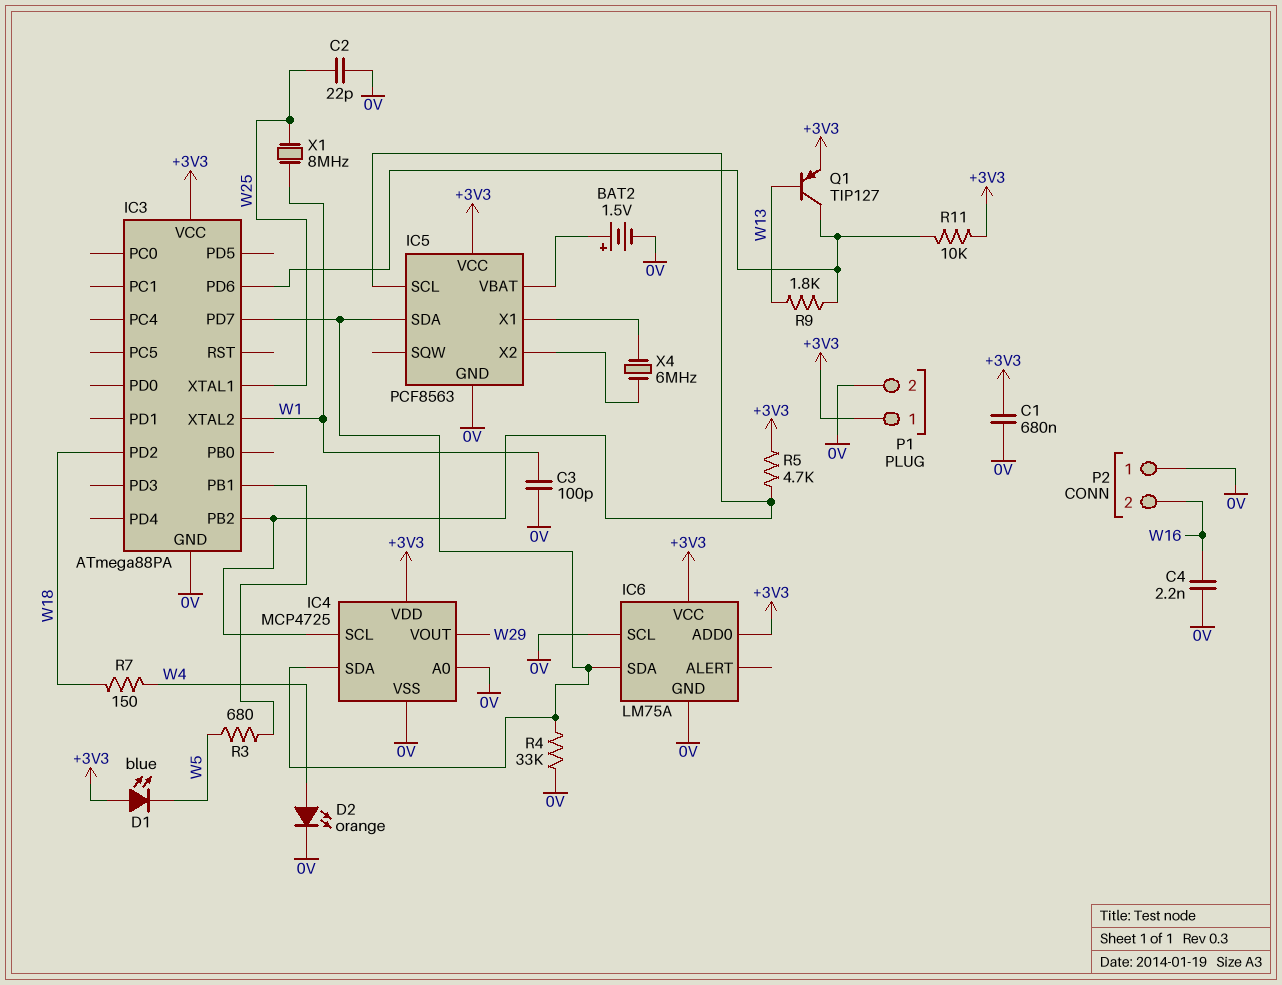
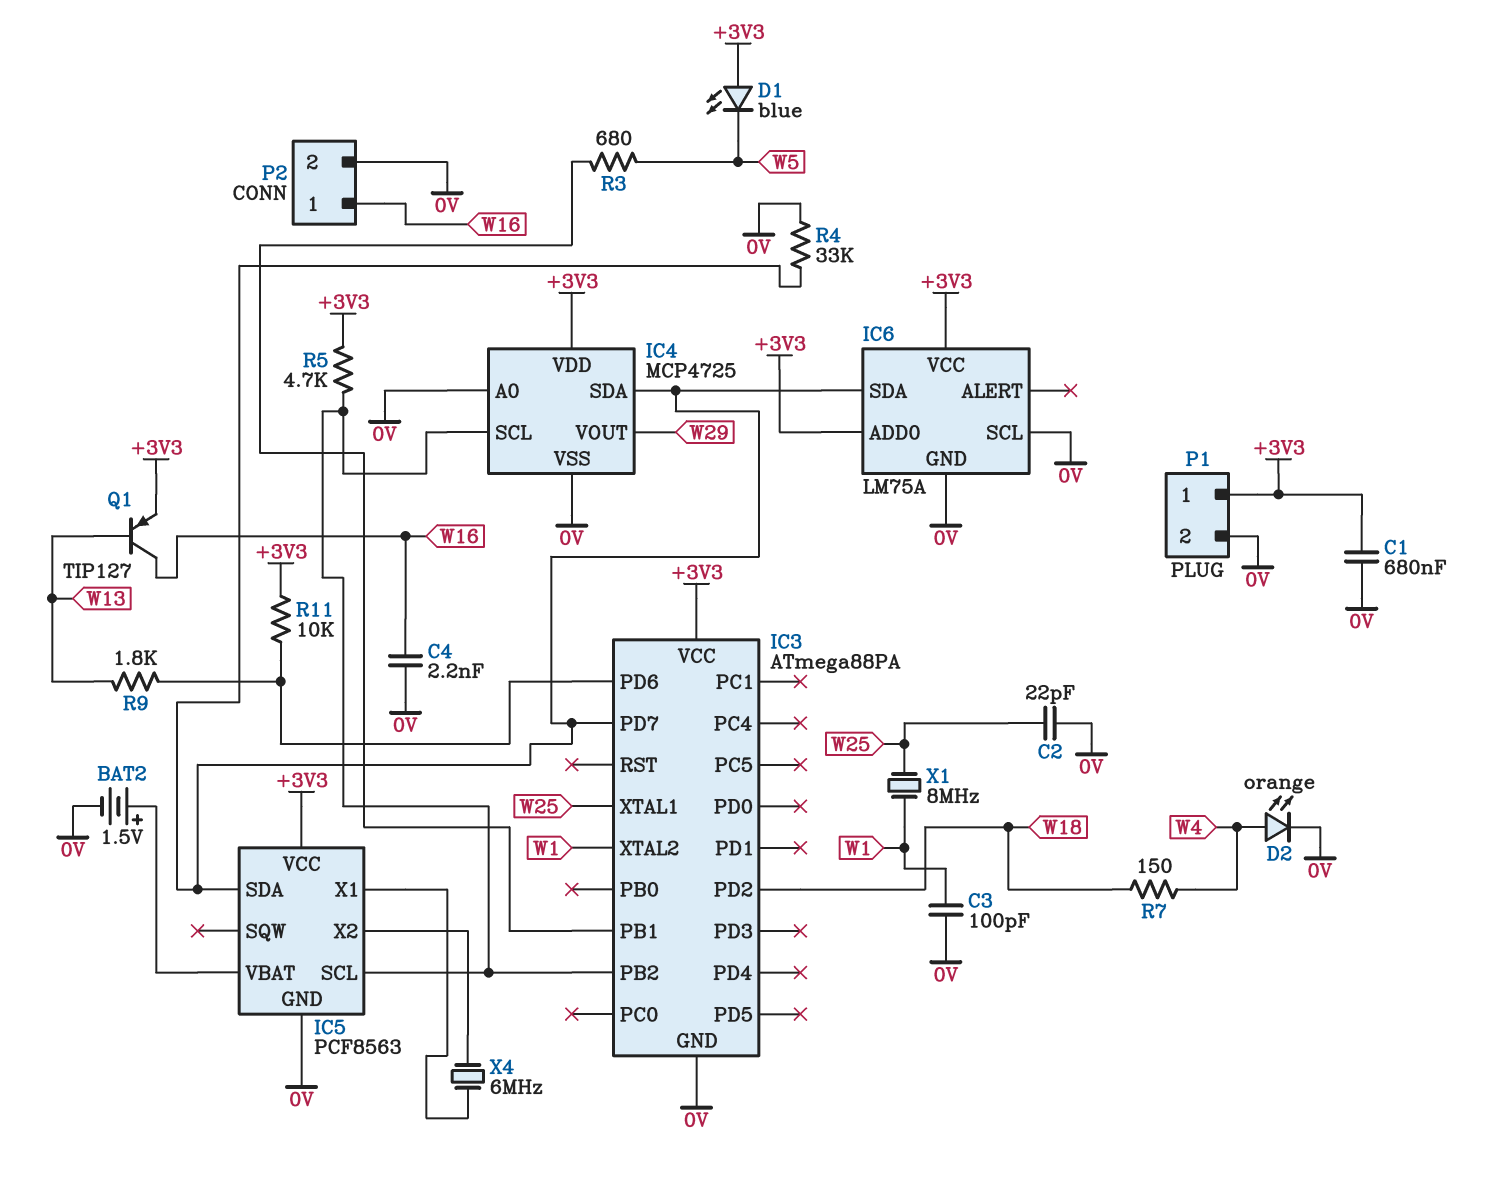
P2 pin 1: 0V -> W16
P2 pin 2: W16 -> 0V
Q1: PNP TIP127 (B W13, C IC3/PD6, E +3V3) -> PNP TIP127 (B W13, C W16, E +3V3)

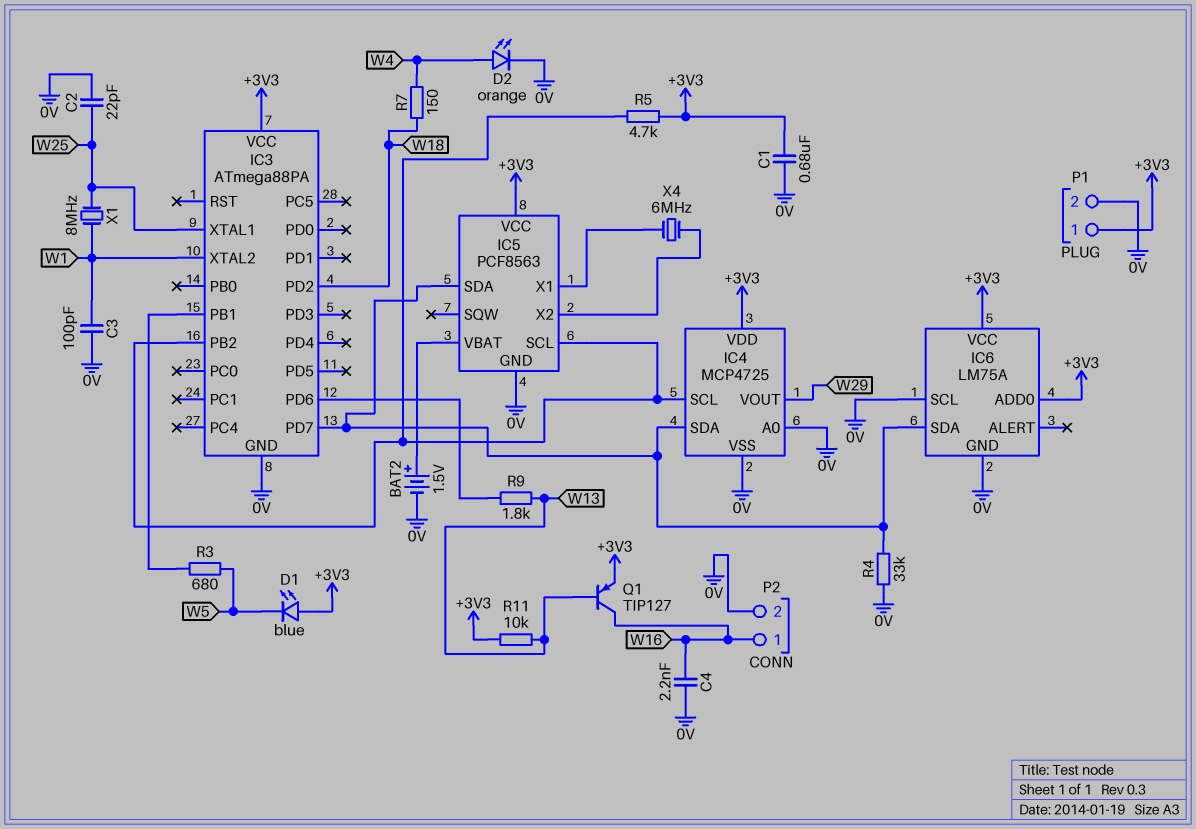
R11: 10k (+3V3, IC3/PD6) -> 10k (+3V3, W13)

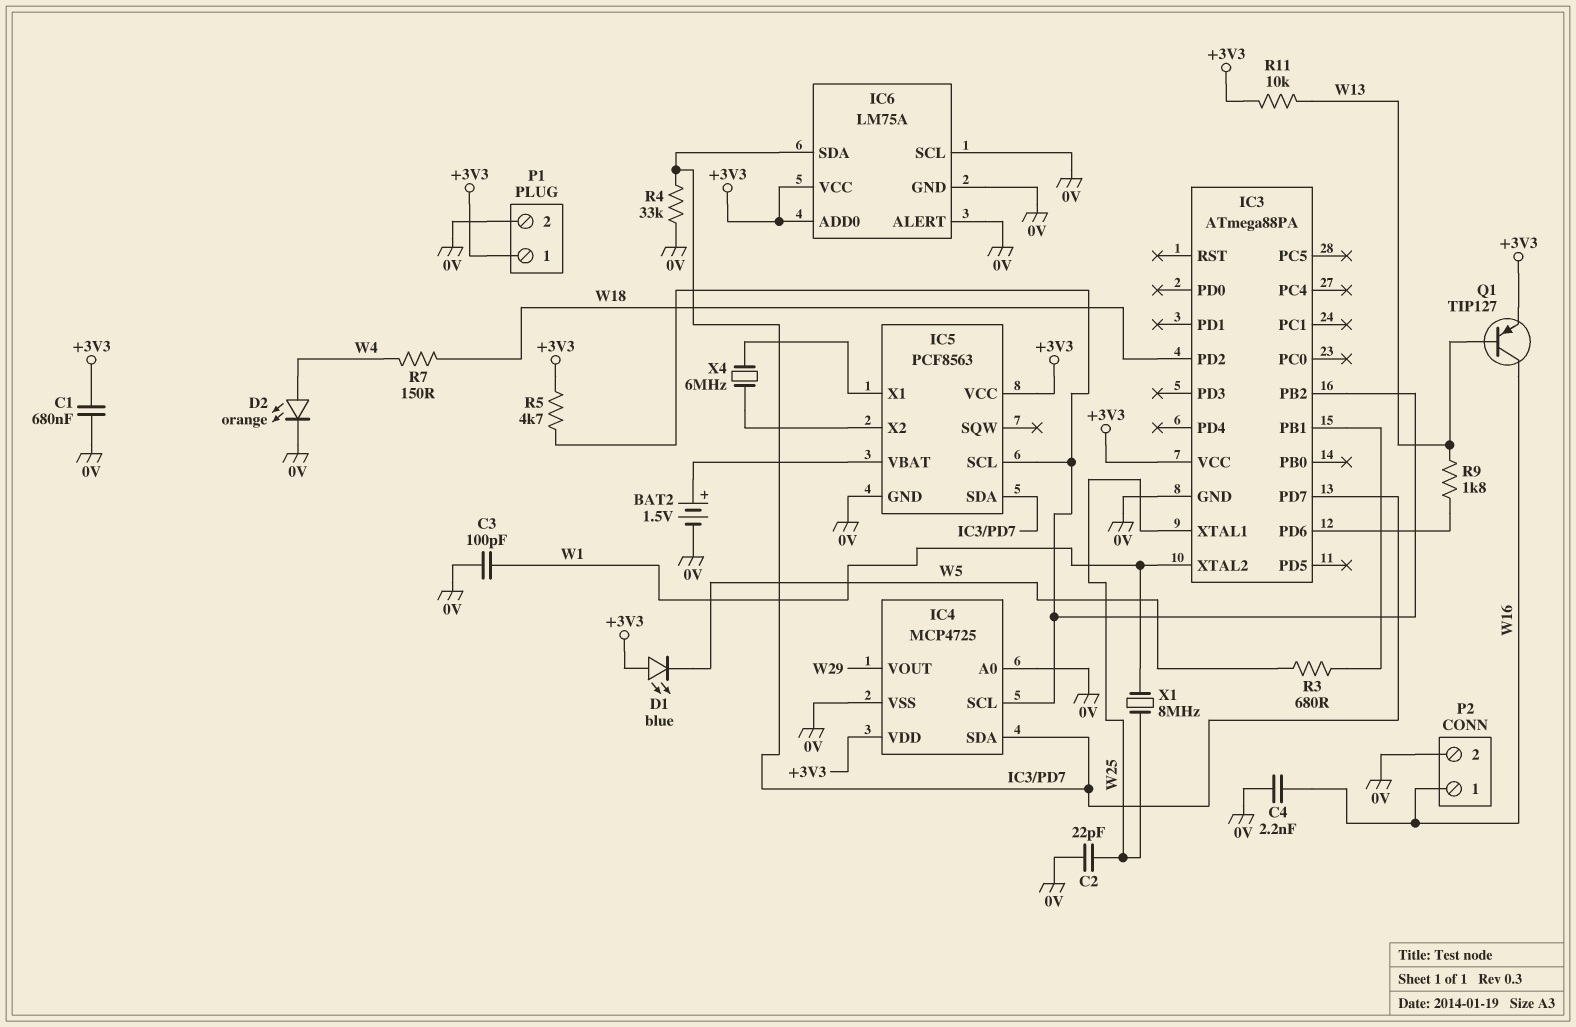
IC6 pin ALERT: none -> 0V

